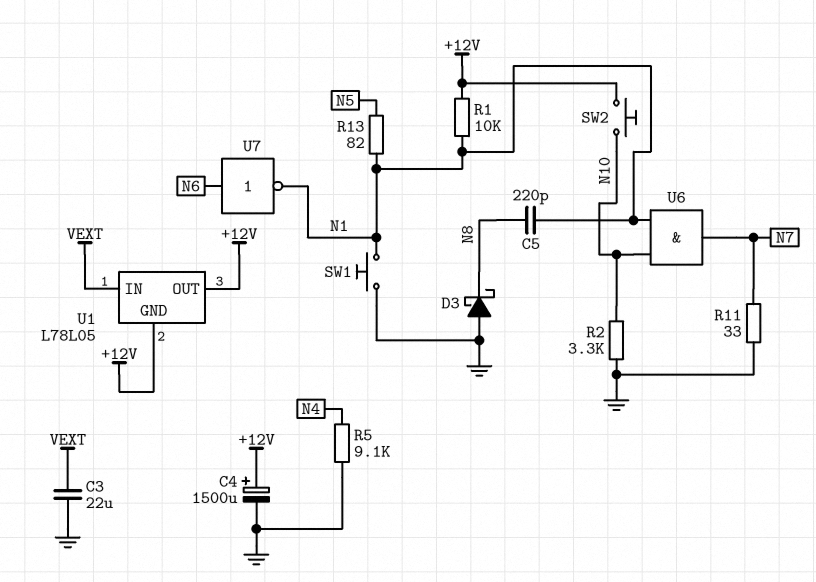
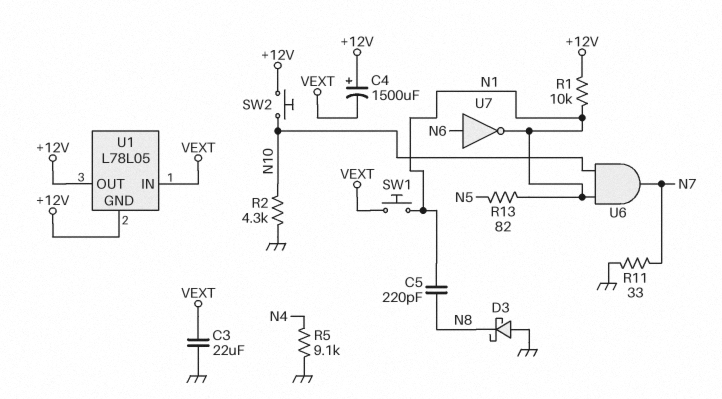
C4: 1500uF (plus +12V, minus GND) -> 1500uF (plus +12V, minus VEXT)
R2: 3.3k (GND, N10) -> 4.3k (GND, N10)
SW1: button (GND, N1) -> button (N1, VEXT)

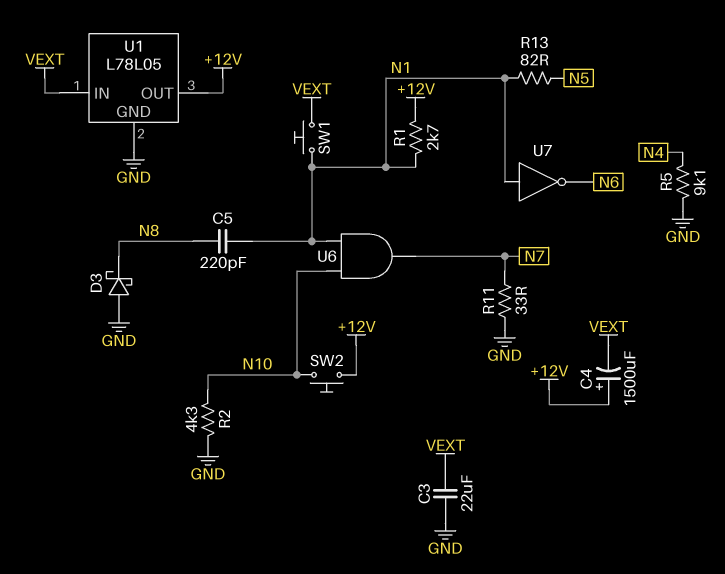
R1: 10k (+12V, N1) -> 2.7k (+12V, N1)
U1 pin GND: +12V -> GND
U7: NOT (in N6, out N1) -> NOT (in N1, out N6)

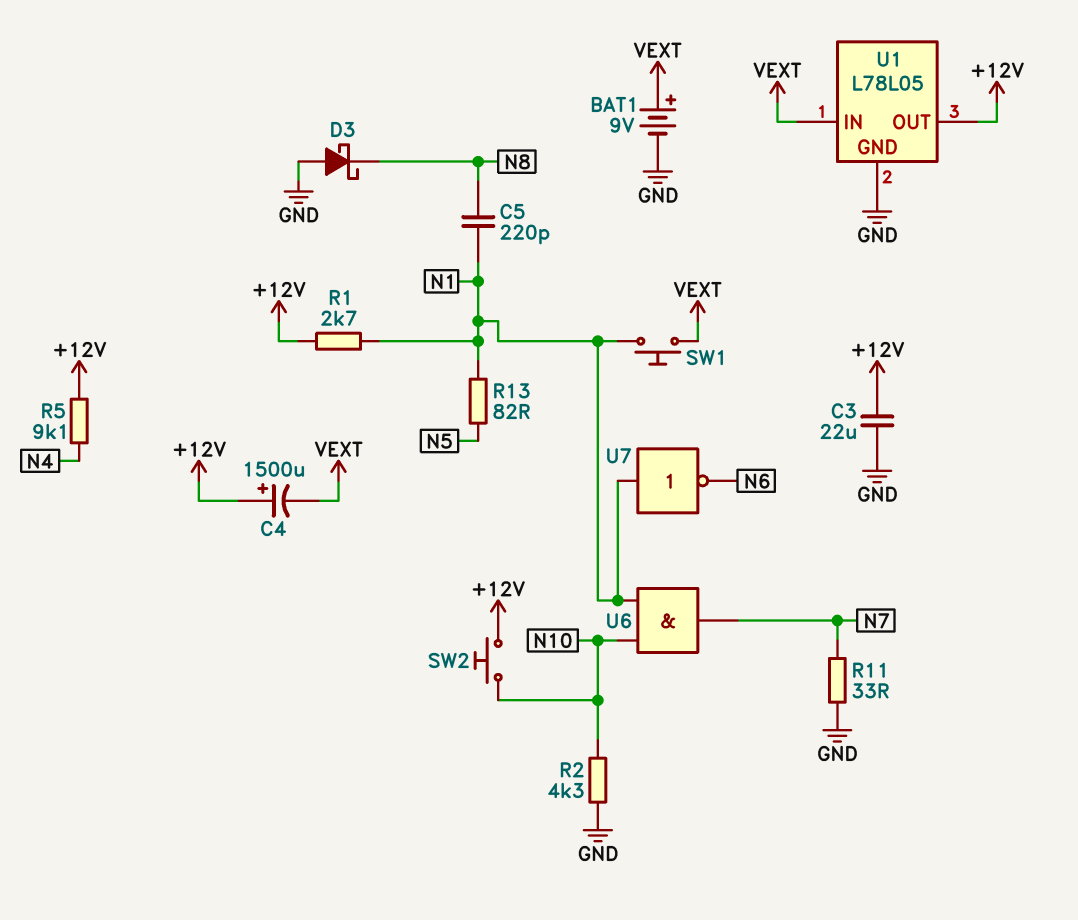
BAT1: none -> 9V (plus VEXT, minus GND)
C3: 22uF (GND, VEXT) -> 22uF (+12V, GND)
R5: 9.1k (GND, N4) -> 9.1k (+12V, N4)

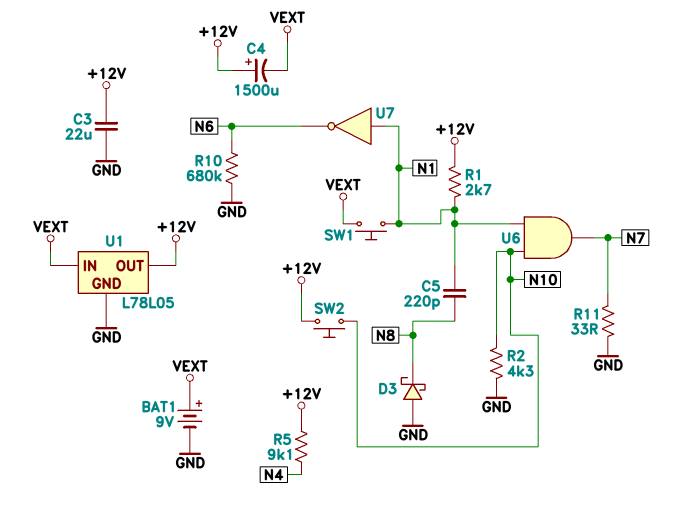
R10: none -> 680k (GND, N6)
R13: 82 (N1, N5) -> none

